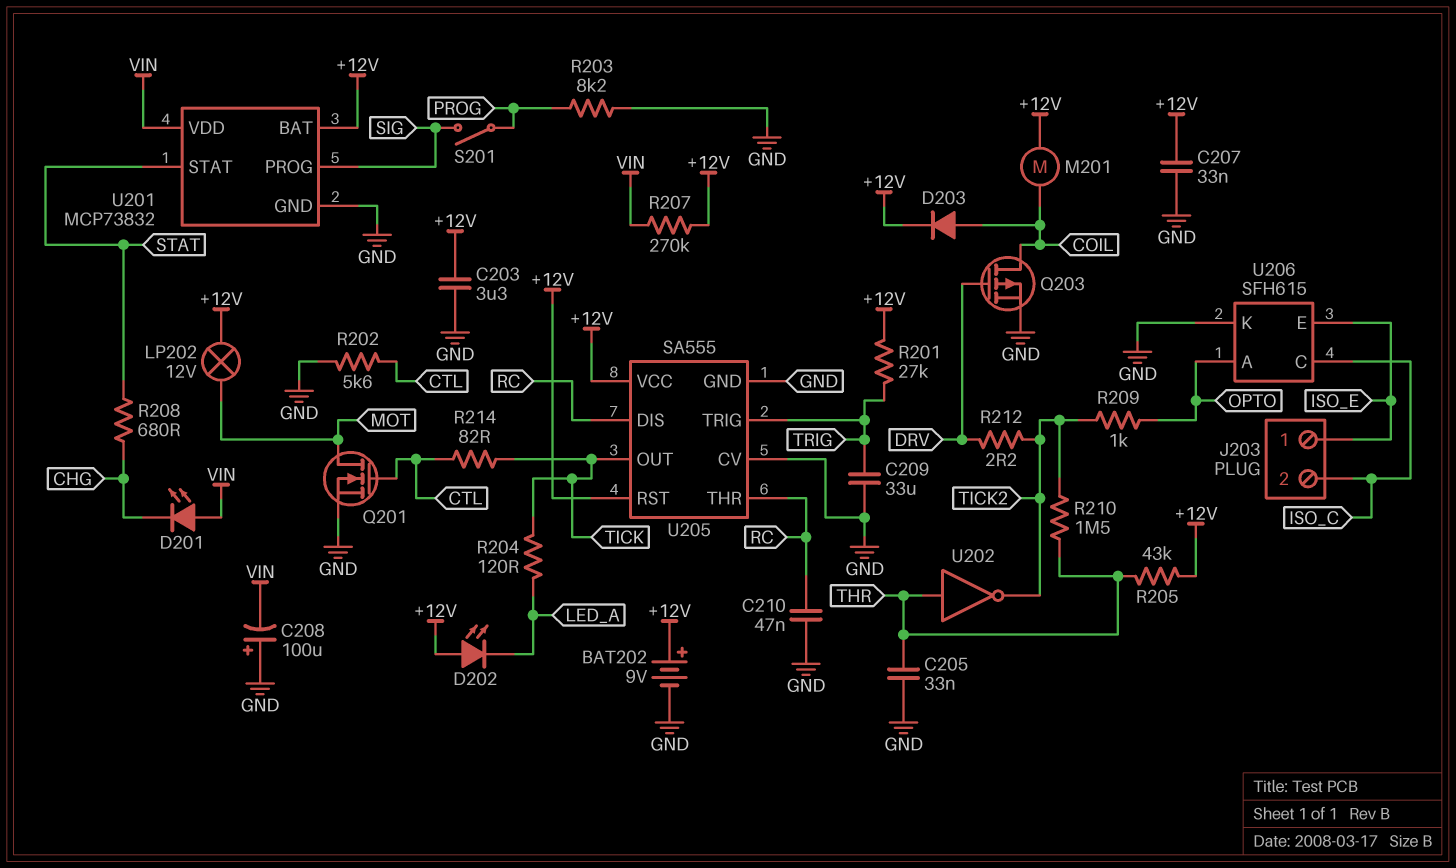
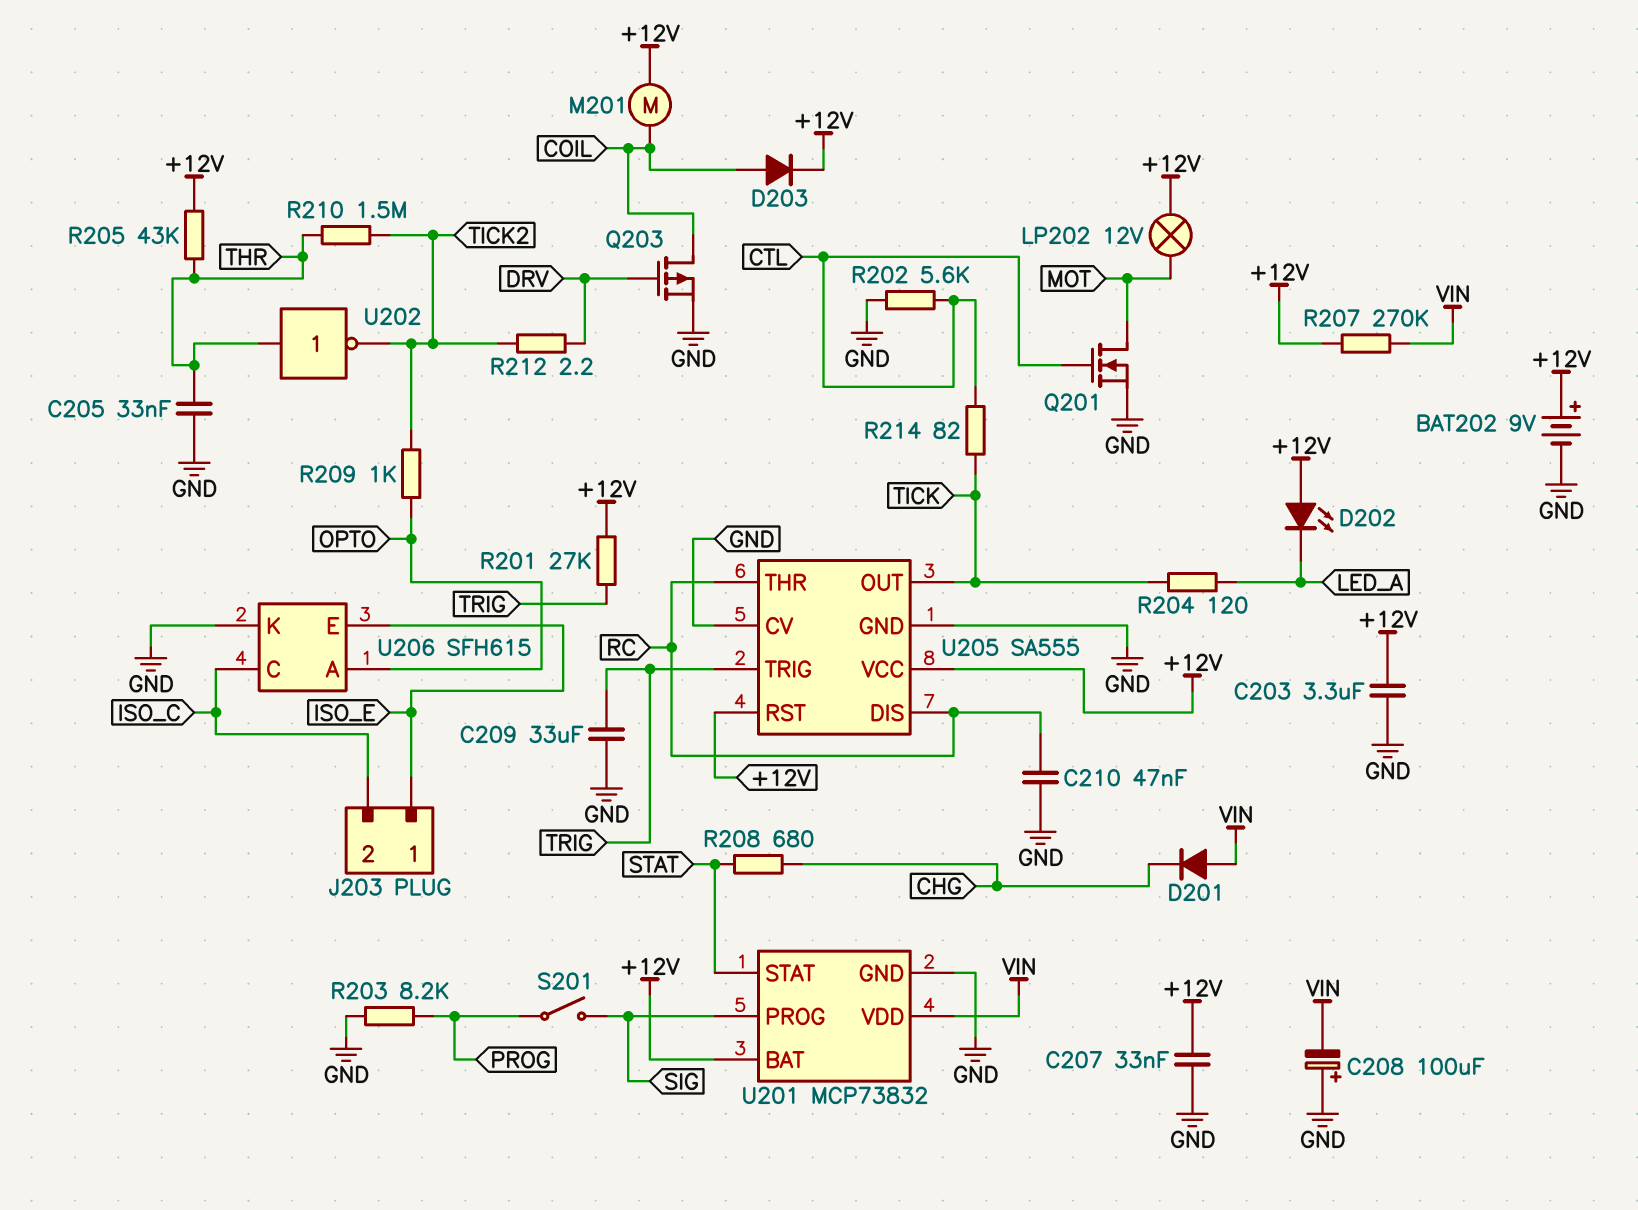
D201: LED (A VIN, K CHG) -> diode (A VIN, K CHG)

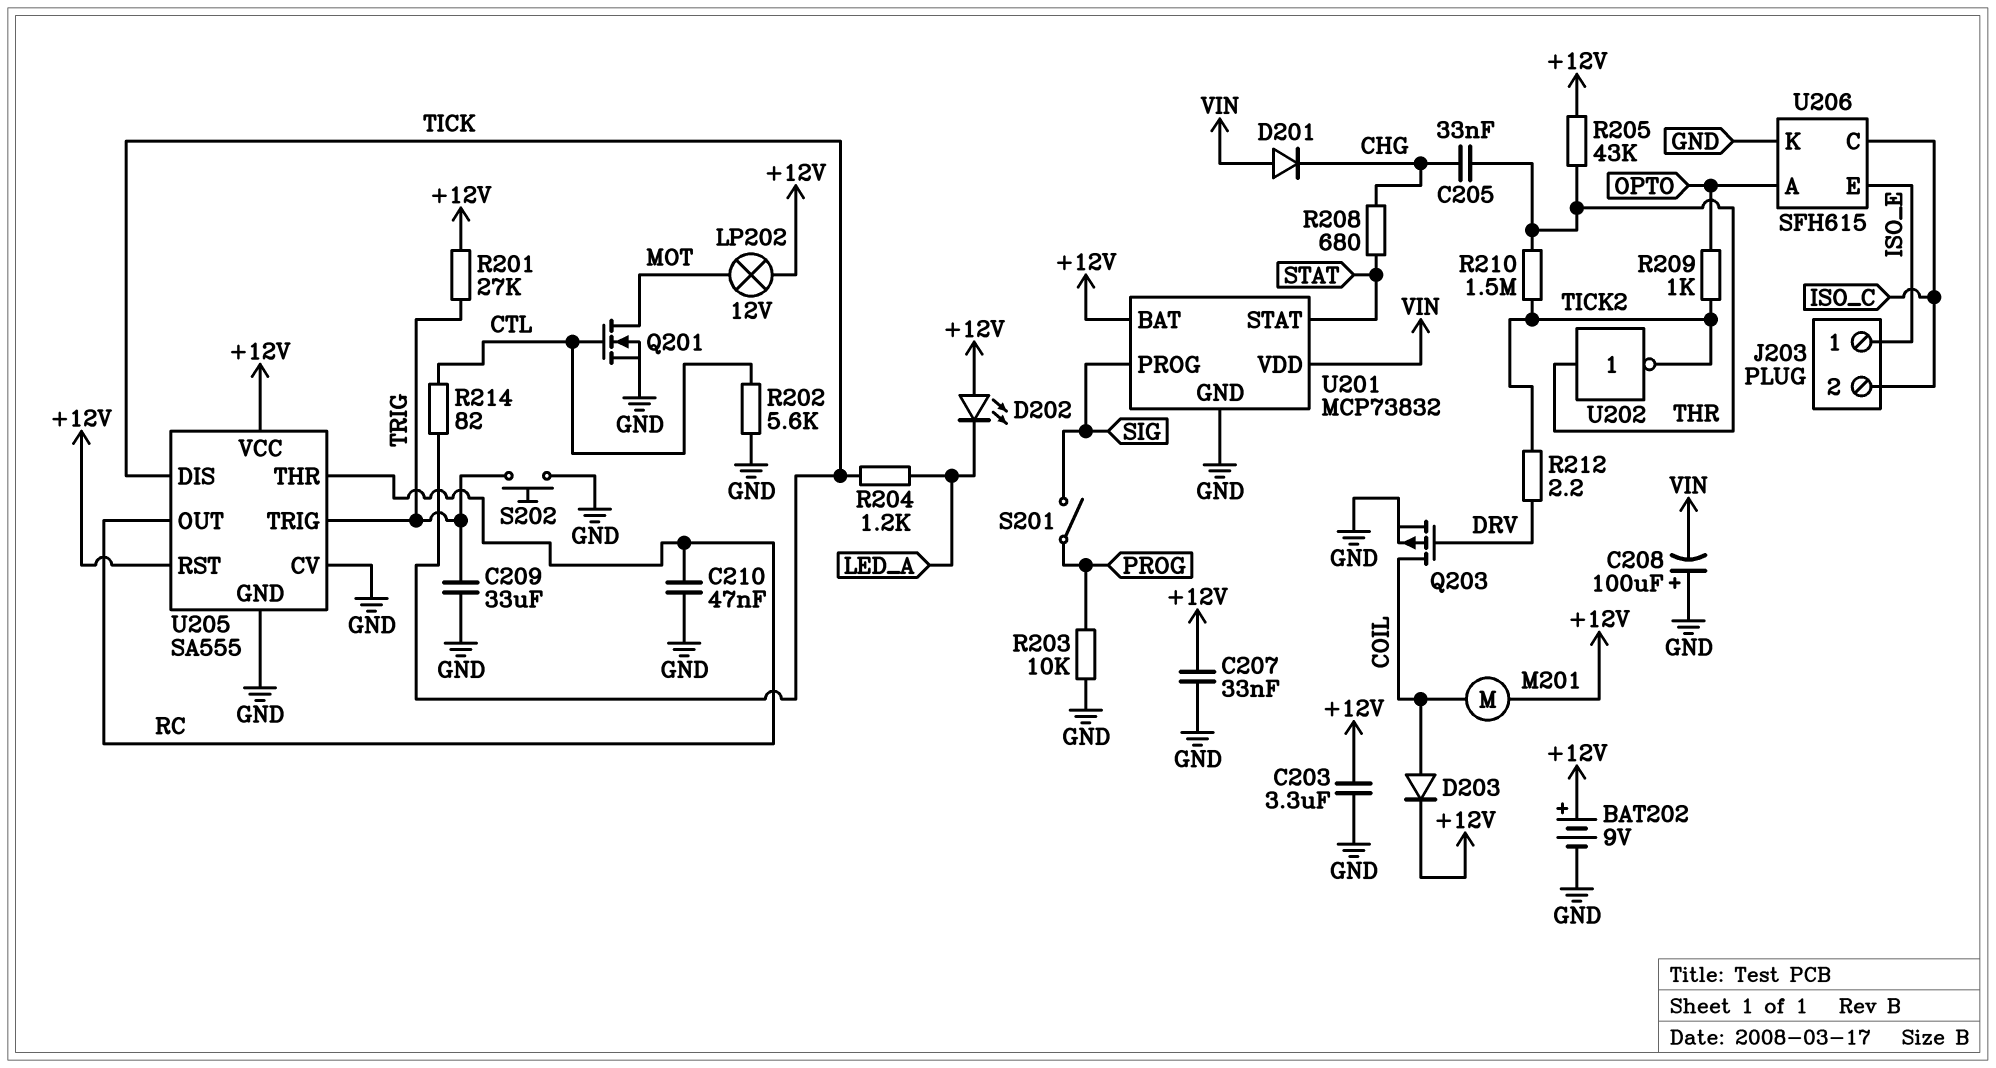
C205: 33nF (GND, THR) -> 33nF (CHG, THR)
R203: 8.2k (GND, PROG) -> 10k (GND, PROG)
R204: 120 (LED_A, TICK) -> 1.2k (LED_A, TICK)
R207: 270k (+12V, VIN) -> none
S202: none -> button (GND, TRIG)
U205 pin DIS: RC -> TICK
U205 pin OUT: TICK -> RC

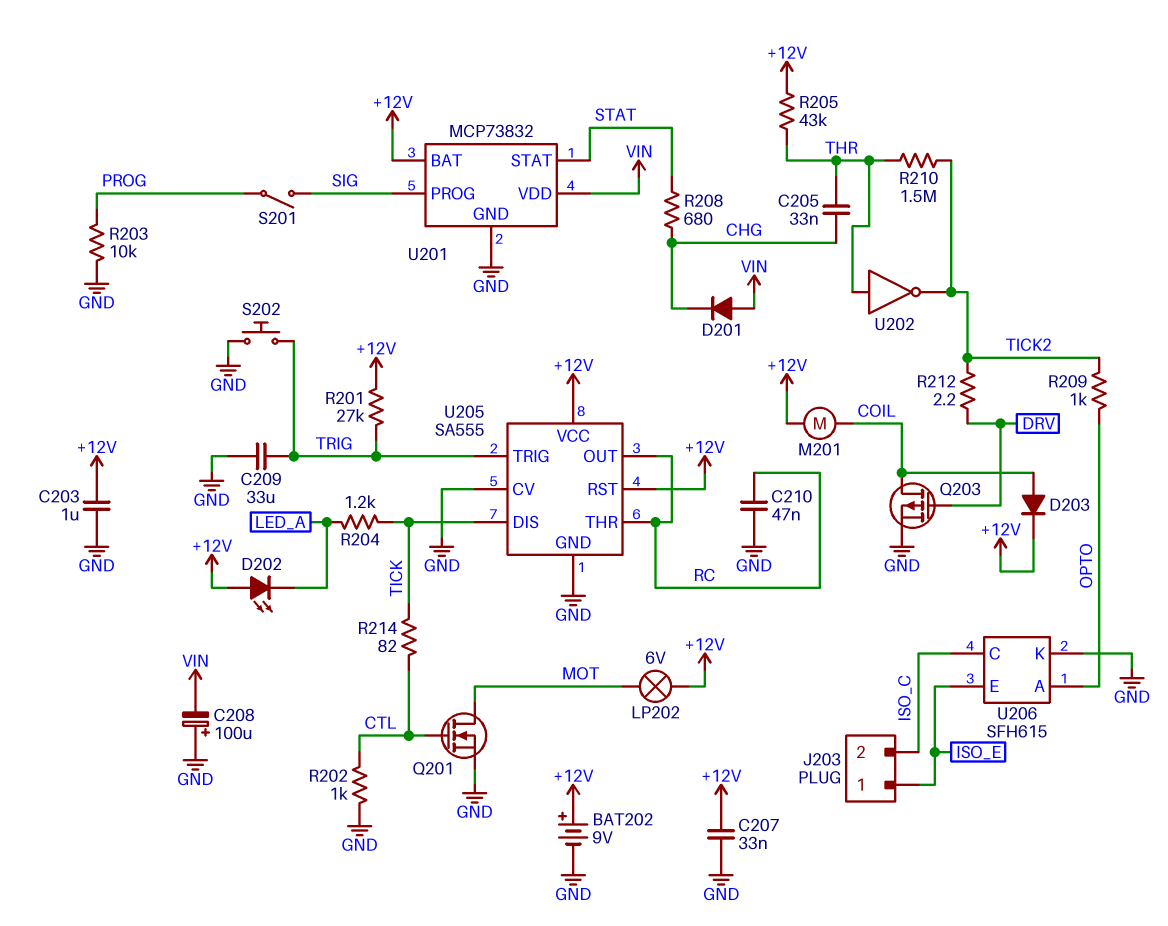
C203: 3.3uF (+12V, GND) -> 1uF (+12V, GND)
LP202: lamp 12V (+12V, MOT) -> lamp 6V (+12V, MOT)
R202: 5.6k (CTL, GND) -> 1k (CTL, GND)

